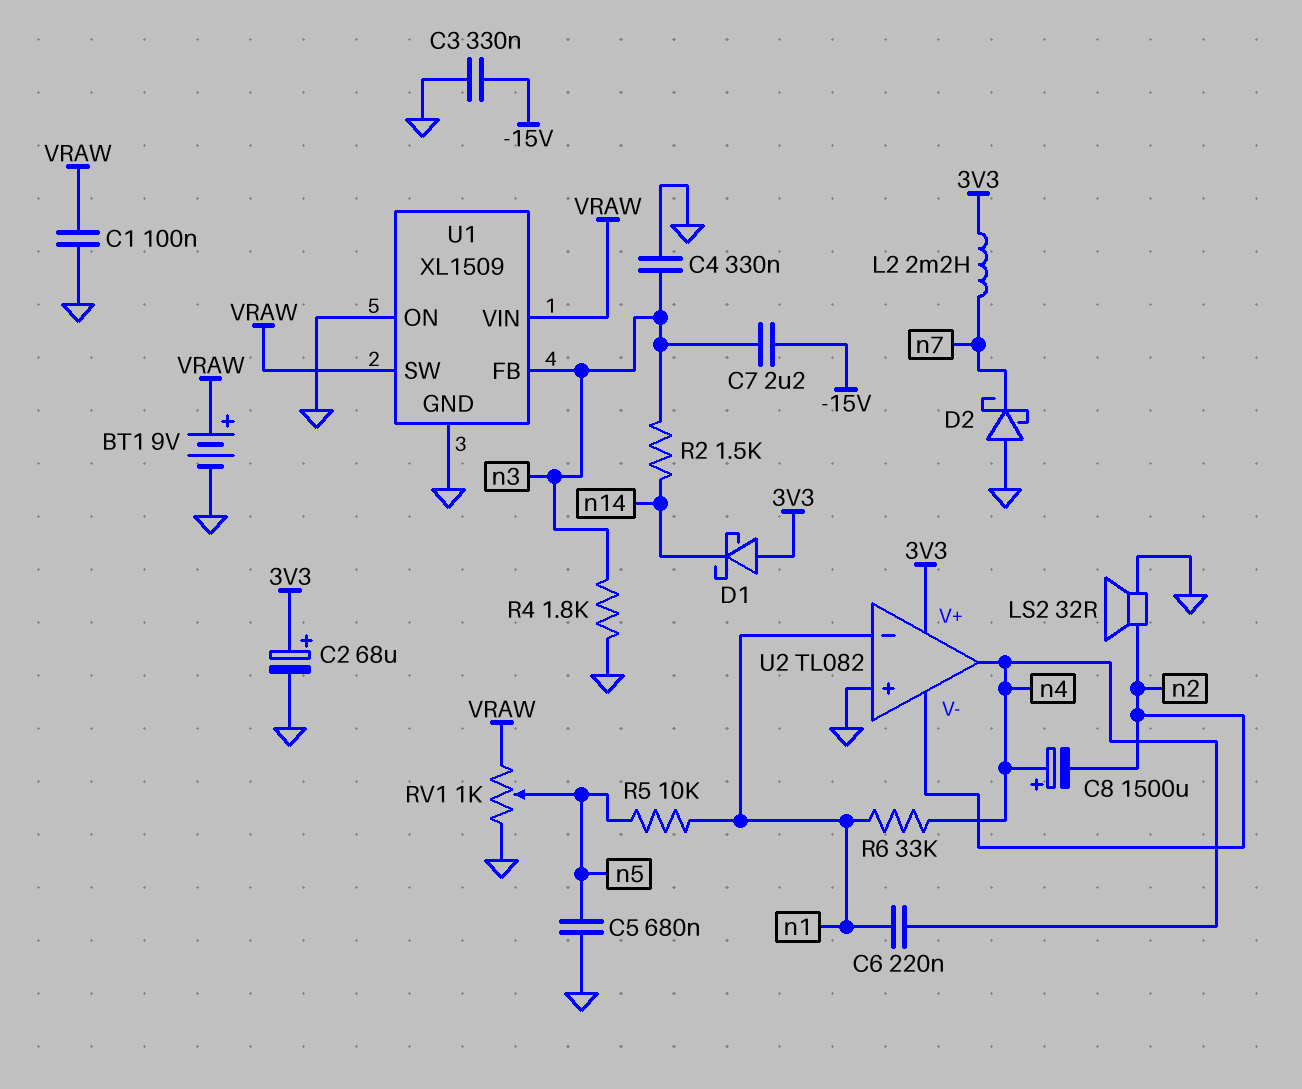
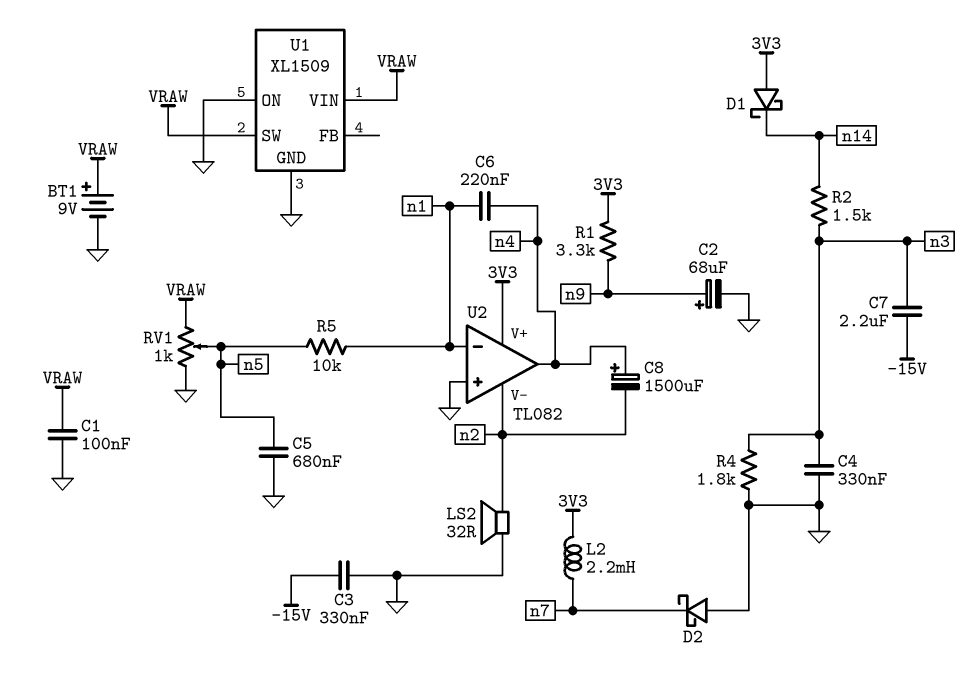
C2: 68uF (plus 3V3, minus GND) -> 68uF (plus n9, minus GND)
R1: none -> 3.3k (3V3, n9)
R6: 33k (n1, n4) -> none
U1 pin FB: n3 -> none

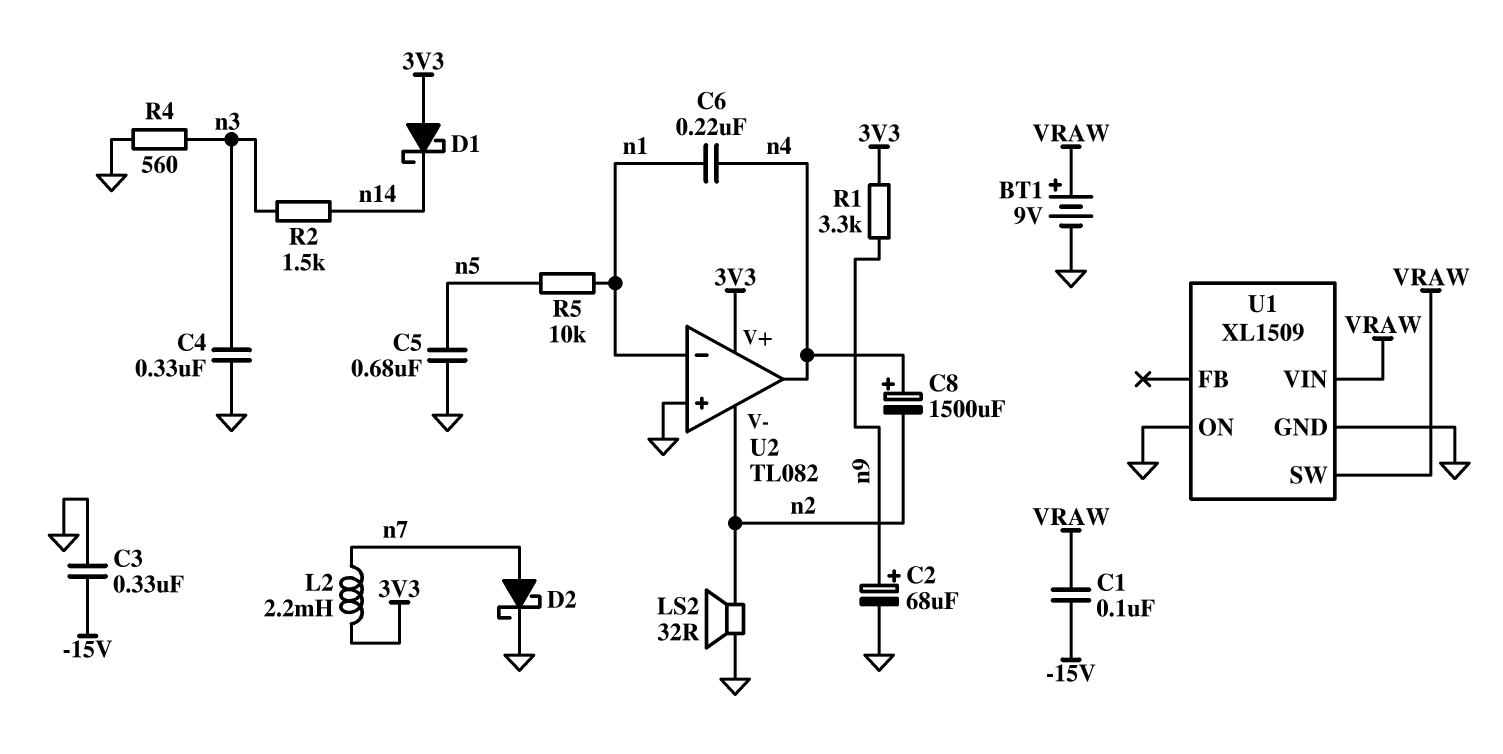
C1: 100nF (GND, VRAW) -> 100nF (-15V, VRAW)
C7: 2.2uF (-15V, n3) -> none
D2: schottky (A GND, K n7) -> schottky (A n7, K GND)
R4: 1.8k (GND, n3) -> 560 (GND, n3)
RV1: 1k (GND, VRAW, wiper n5) -> none

